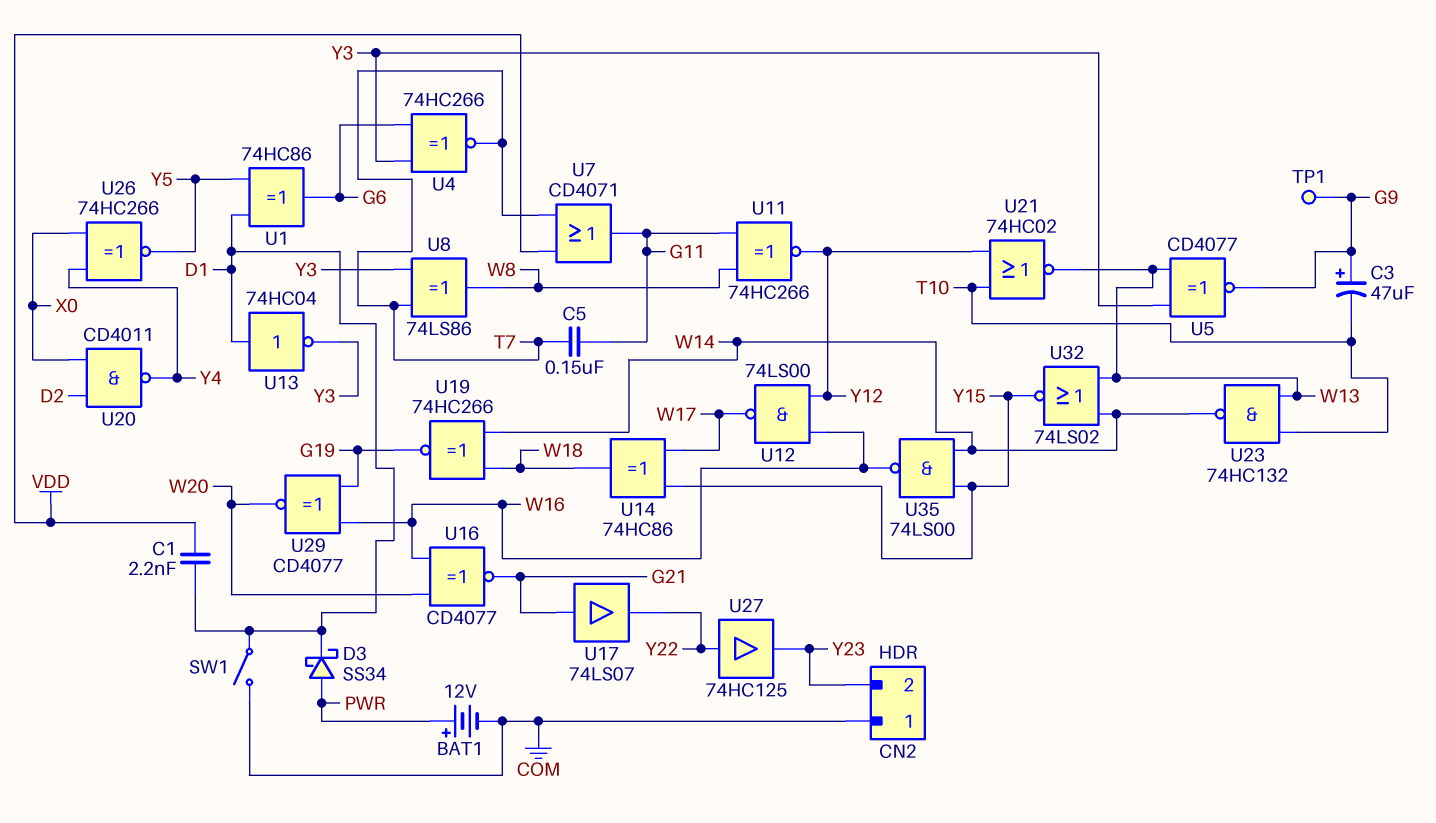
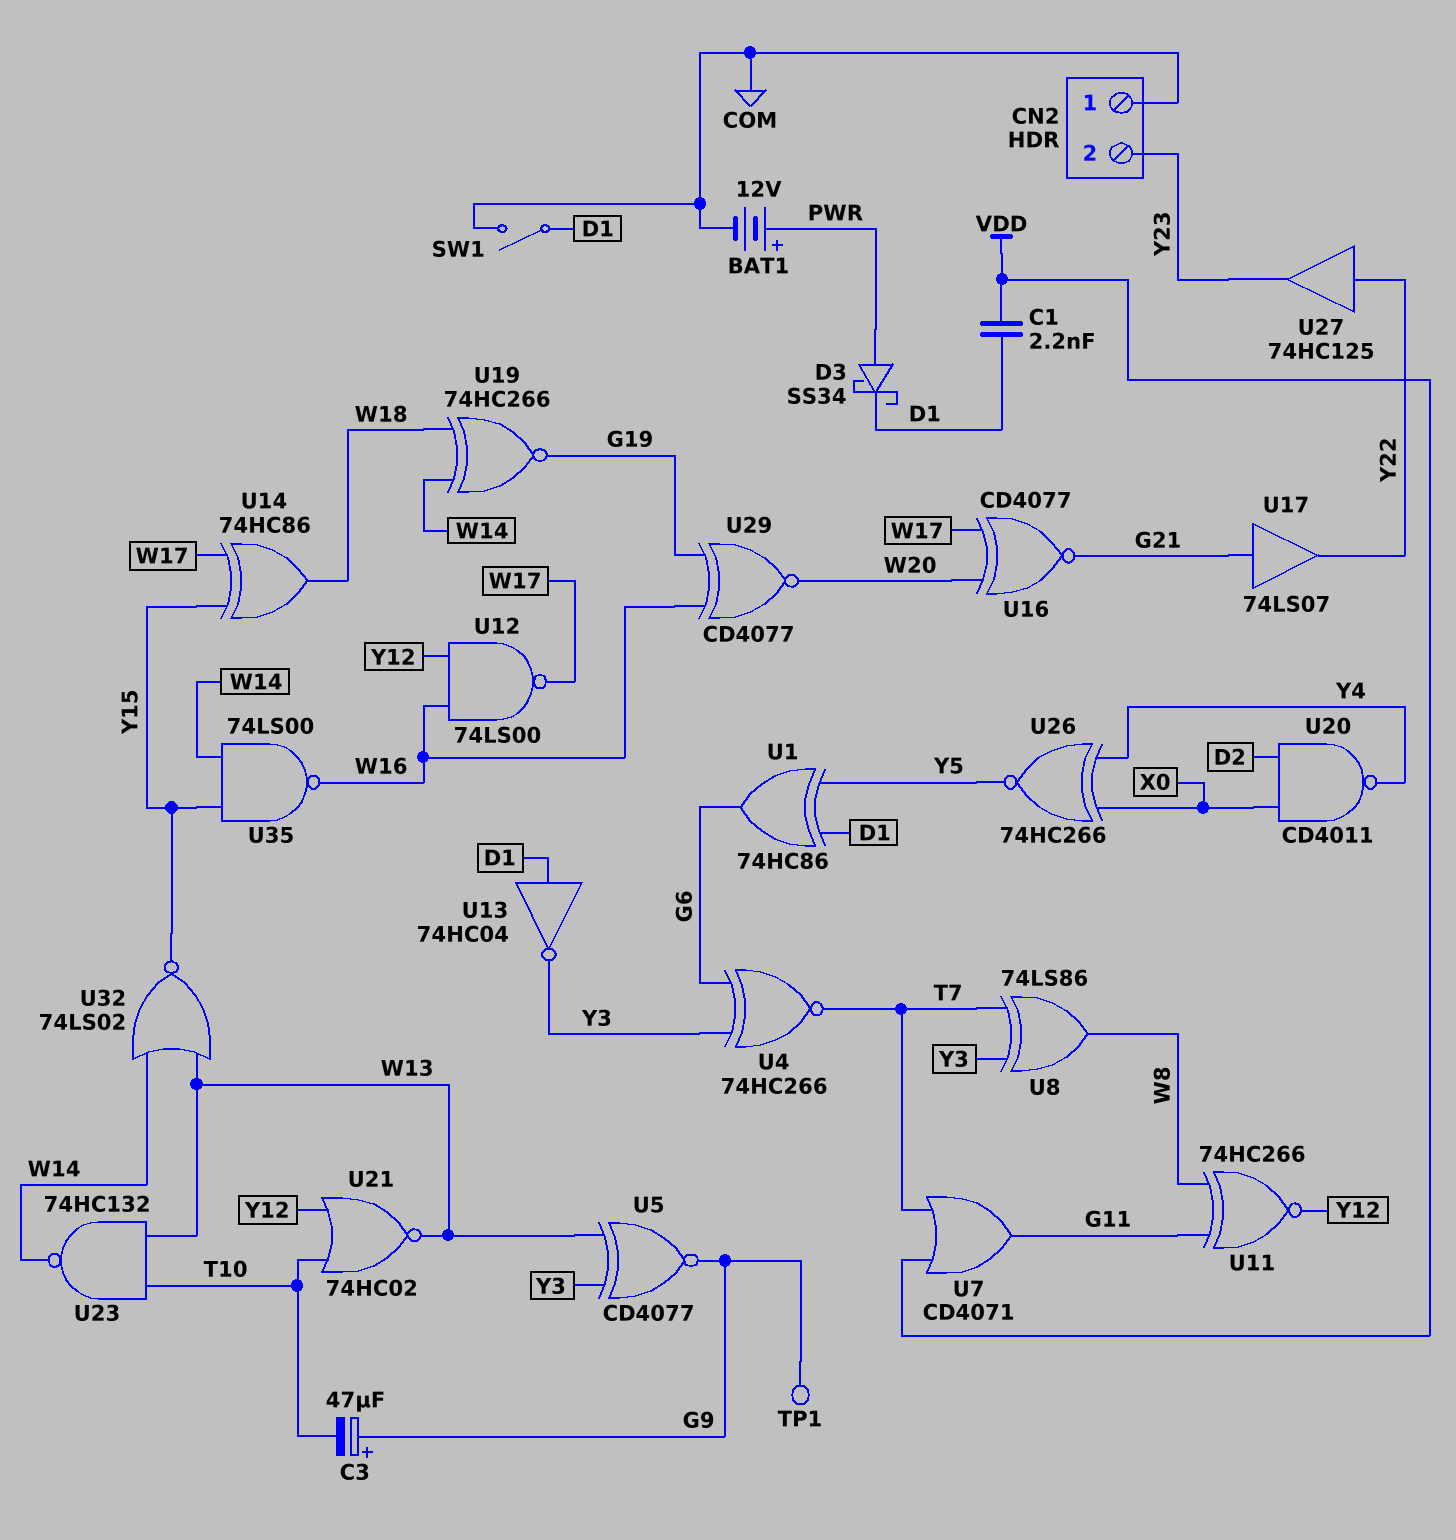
C5: 150nF (G11, T7) -> none
U16: XNOR CD4077 (in W16, in W20, out G21) -> XNOR CD4077 (in W17, in W20, out G21)

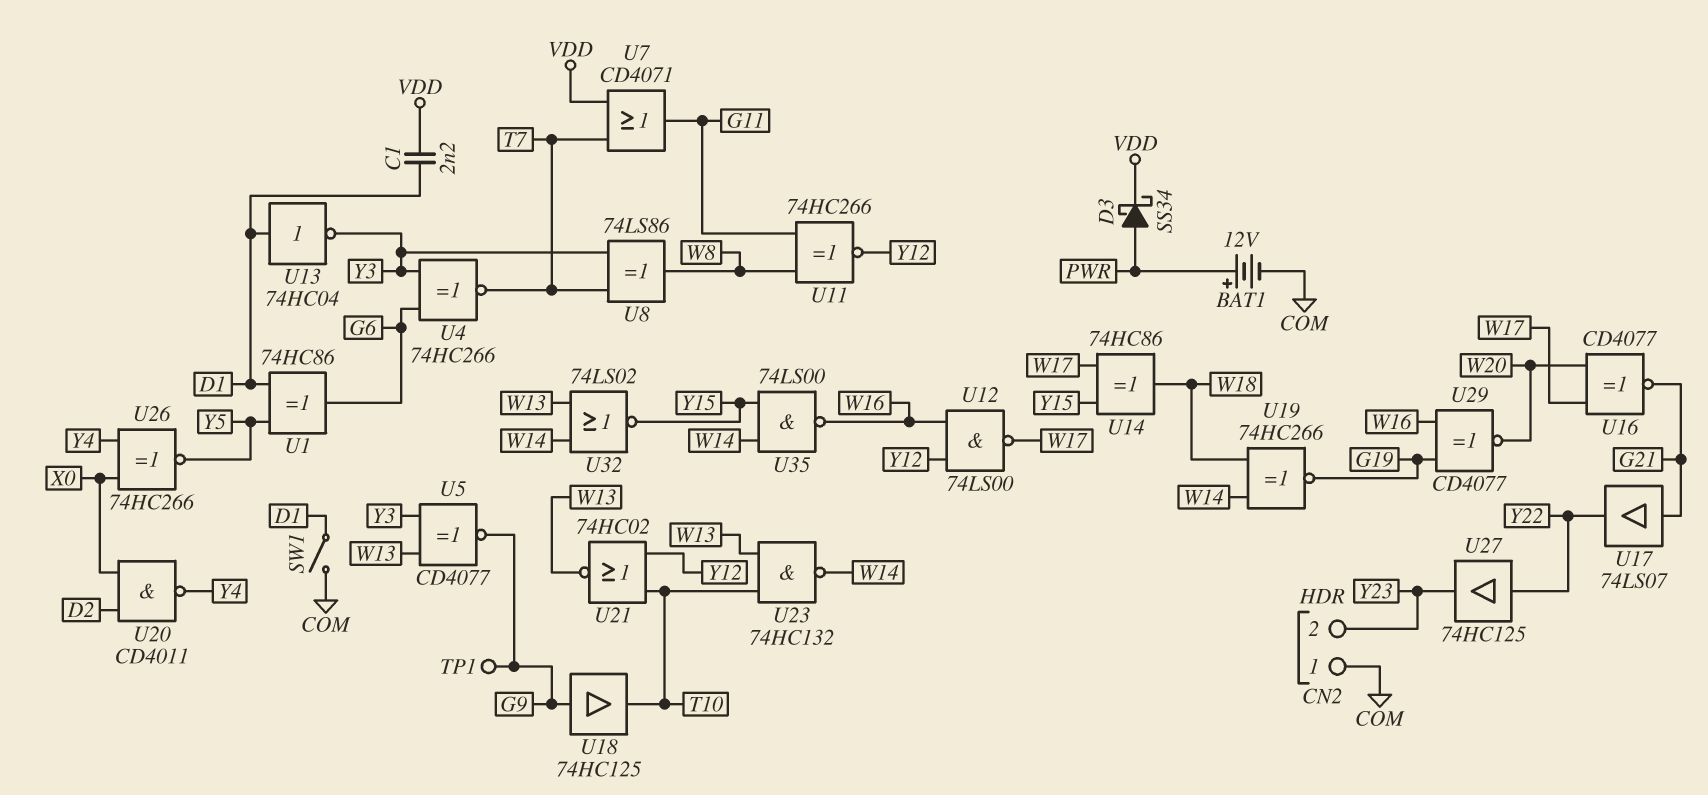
C3: 47uF (plus G9, minus T10) -> none
D3: schottky SS34 (A PWR, K D1) -> schottky SS34 (A PWR, K VDD)
U18: none -> buffer 74HC125 (in G9, out T10)

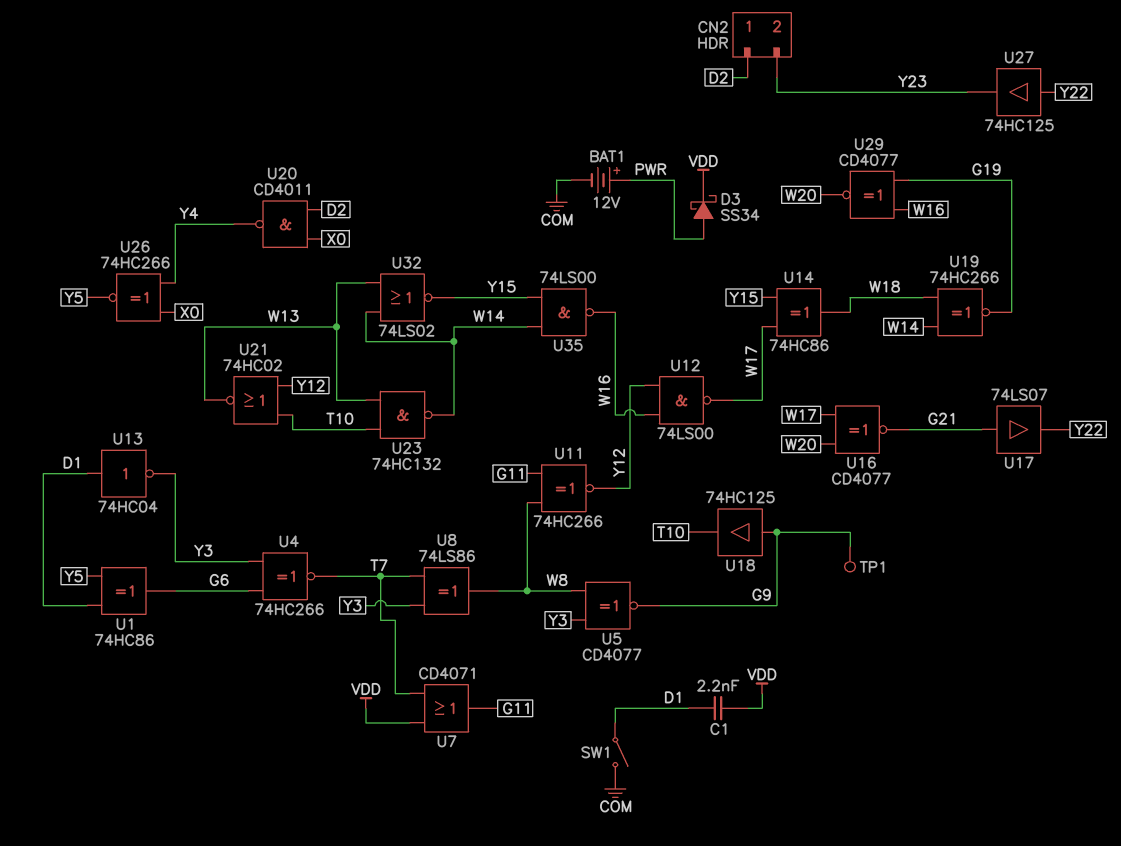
CN2 pin 1: COM -> D2
U5: XNOR CD4077 (in W13, in Y3, out G9) -> XNOR CD4077 (in W8, in Y3, out G9)

